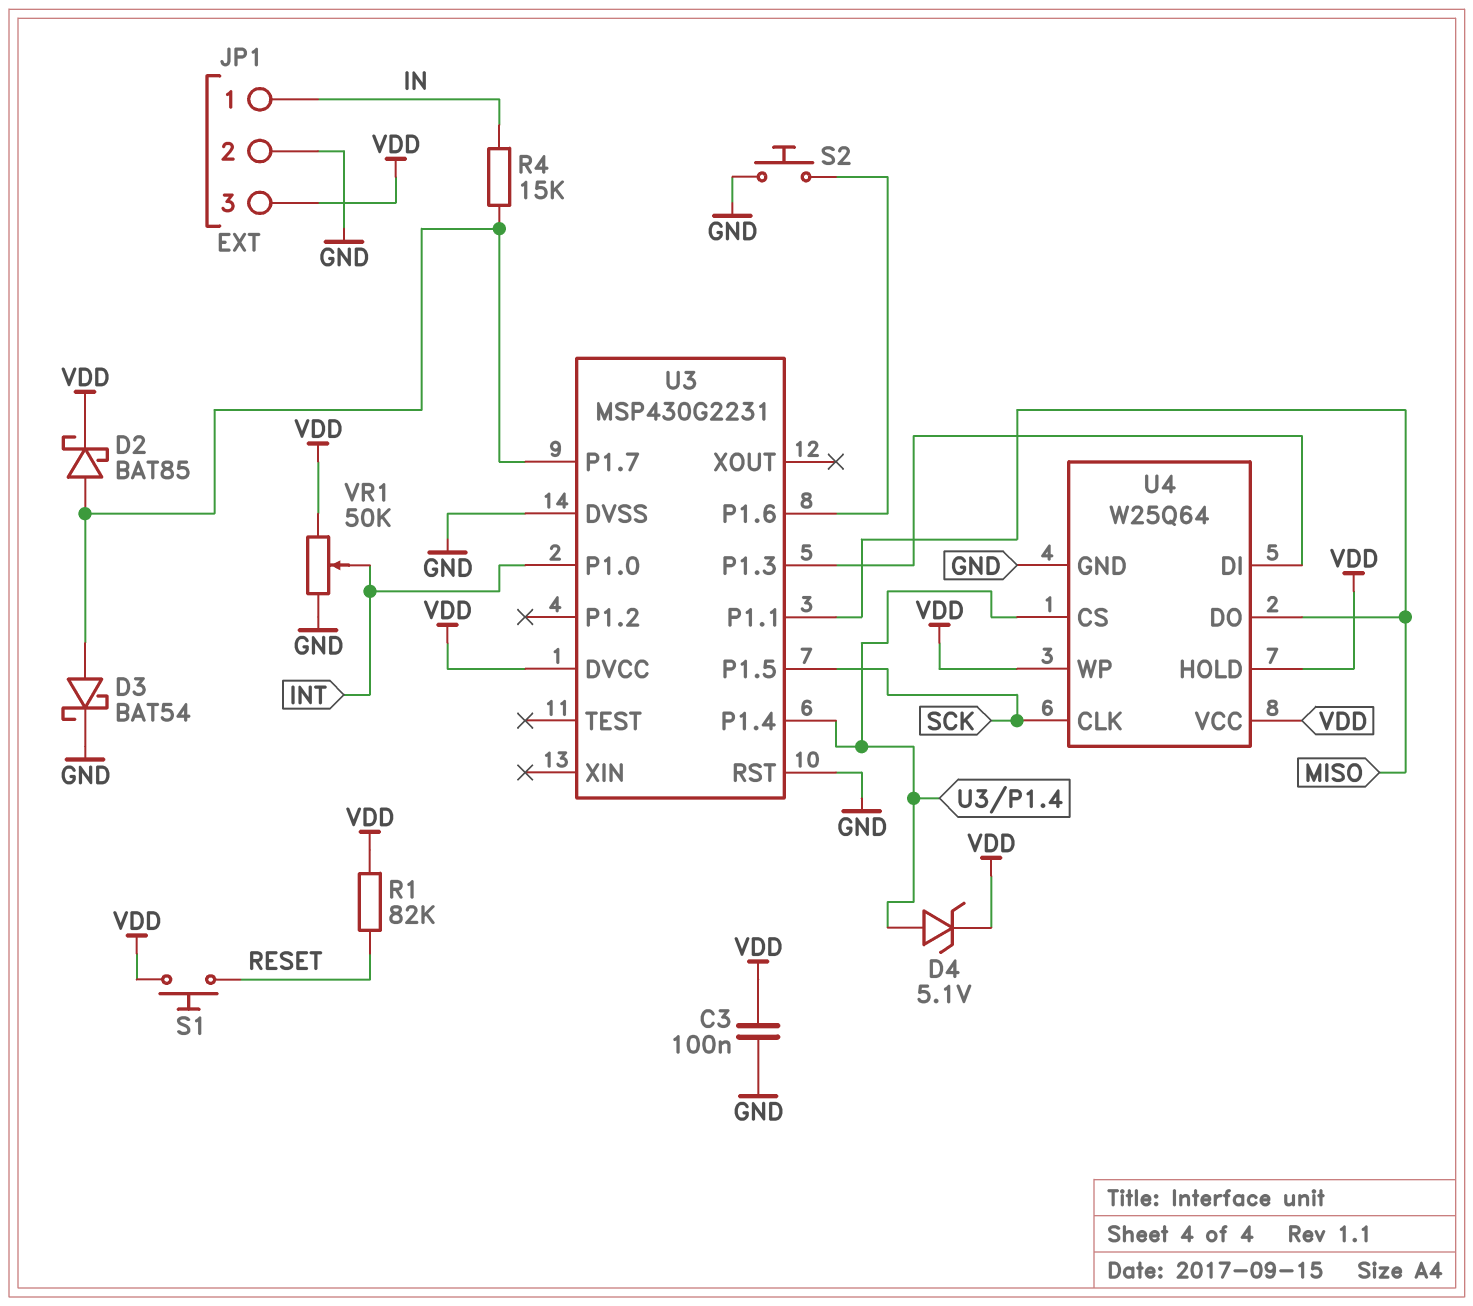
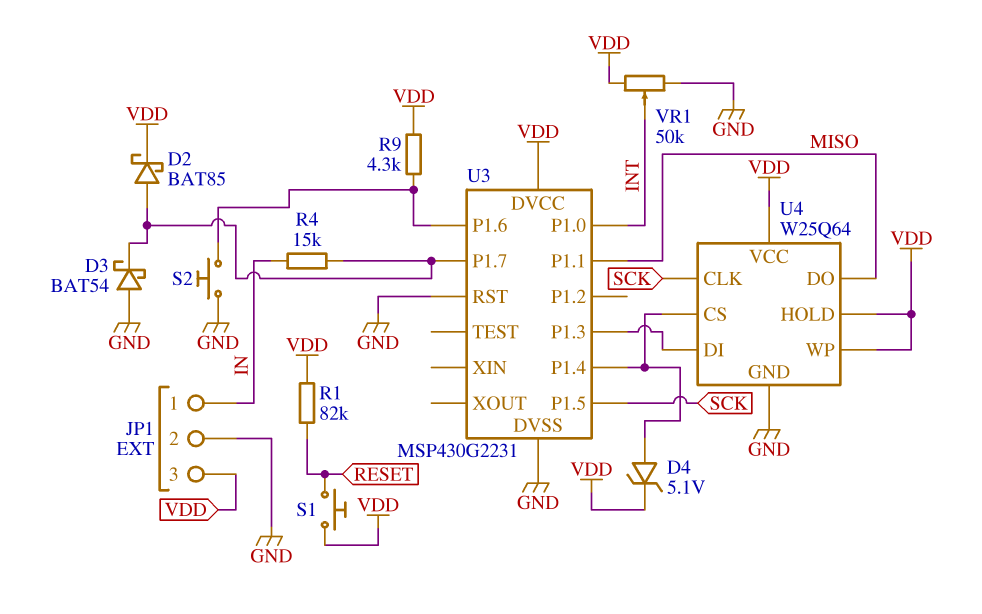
C3: 100nF (GND, VDD) -> none
D3: schottky BAT54 (A U3/P1.7, K GND) -> schottky BAT54 (A GND, K U3/P1.7)
R9: none -> 4.3k (U3/P1.6, VDD)

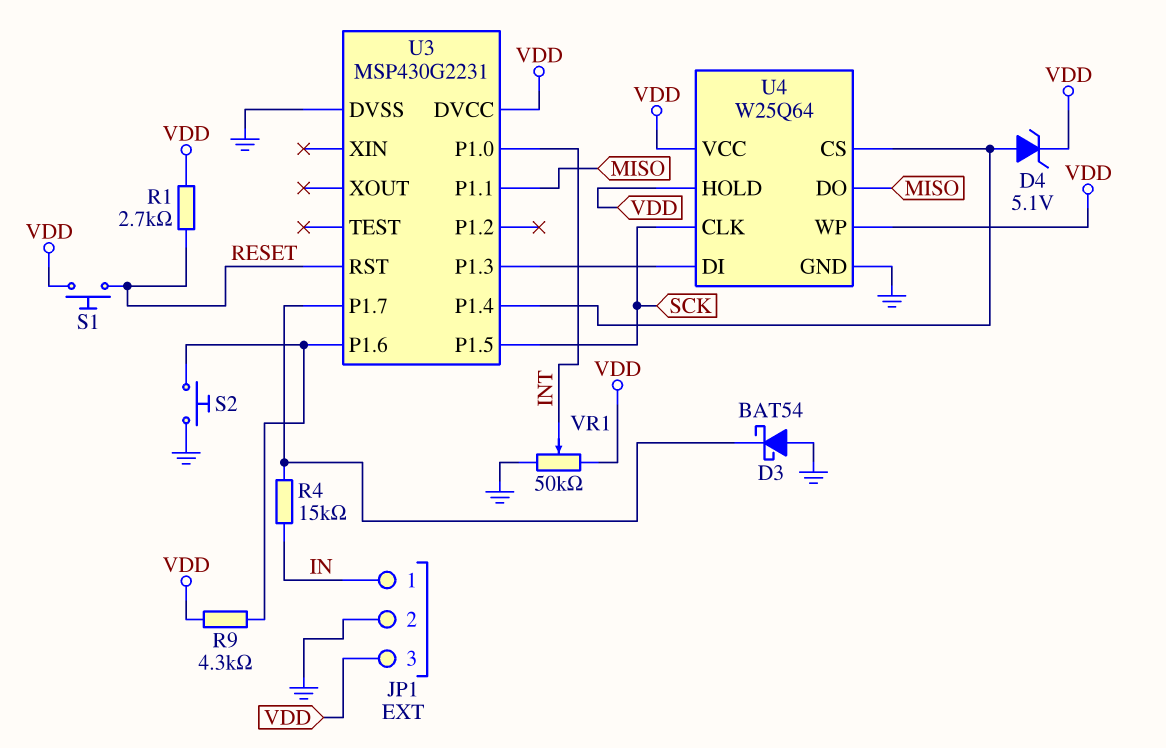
D2: schottky BAT85 (A U3/P1.7, K VDD) -> none
R1: 82k (RESET, VDD) -> 2.7k (RESET, VDD)
U3 pin RST: GND -> RESET

